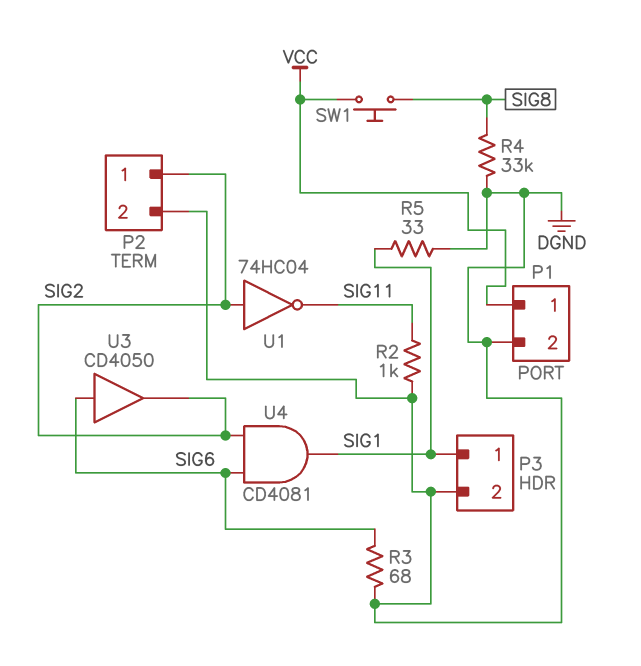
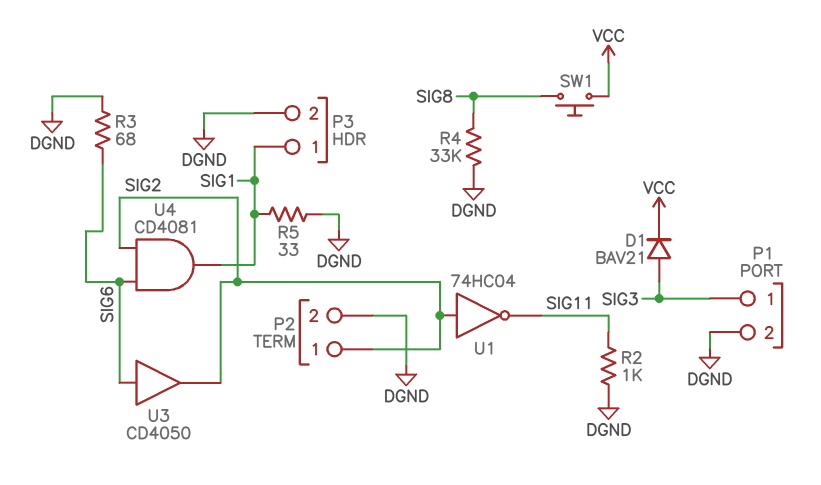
D1: none -> diode BAV21 (A SIG3, K VCC)
P1 pin 1: VCC -> SIG3

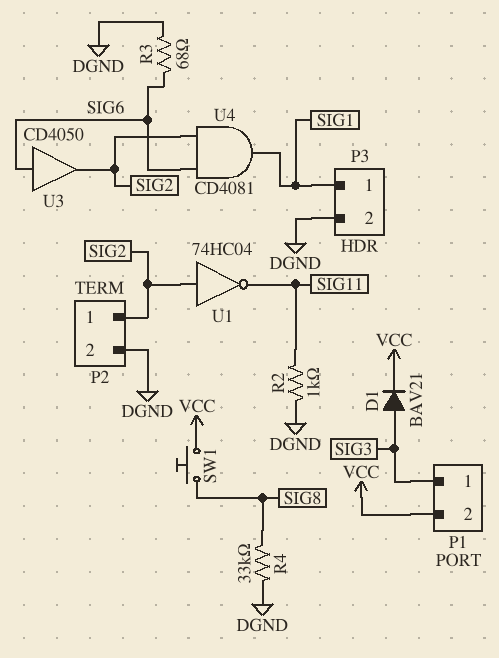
P1 pin 2: DGND -> VCC
R5: 33 (DGND, SIG1) -> none

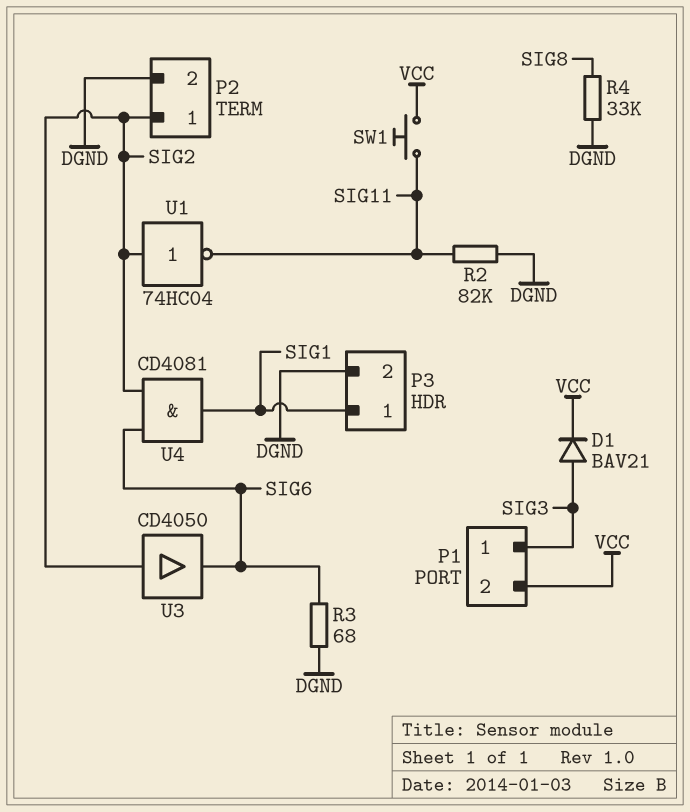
R2: 1k (DGND, SIG11) -> 82k (DGND, SIG11)
SW1: button (SIG8, VCC) -> button (SIG11, VCC)
U3: buffer CD4050 (in SIG6, out SIG2) -> buffer CD4050 (in SIG2, out SIG6)

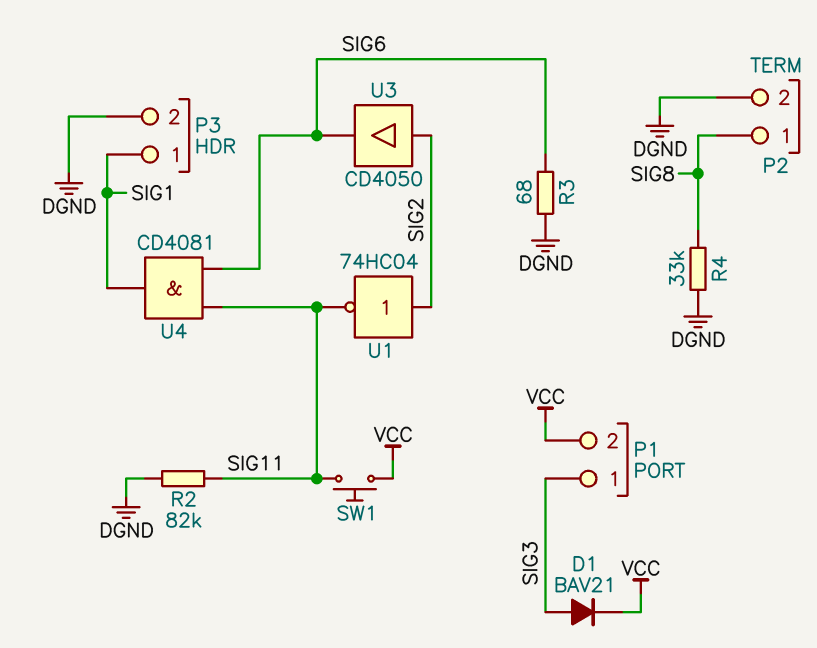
P2 pin 1: SIG2 -> SIG8
U4: AND CD4081 (in SIG2, in SIG6, out SIG1) -> AND CD4081 (in SIG6, in SIG11, out SIG1)

